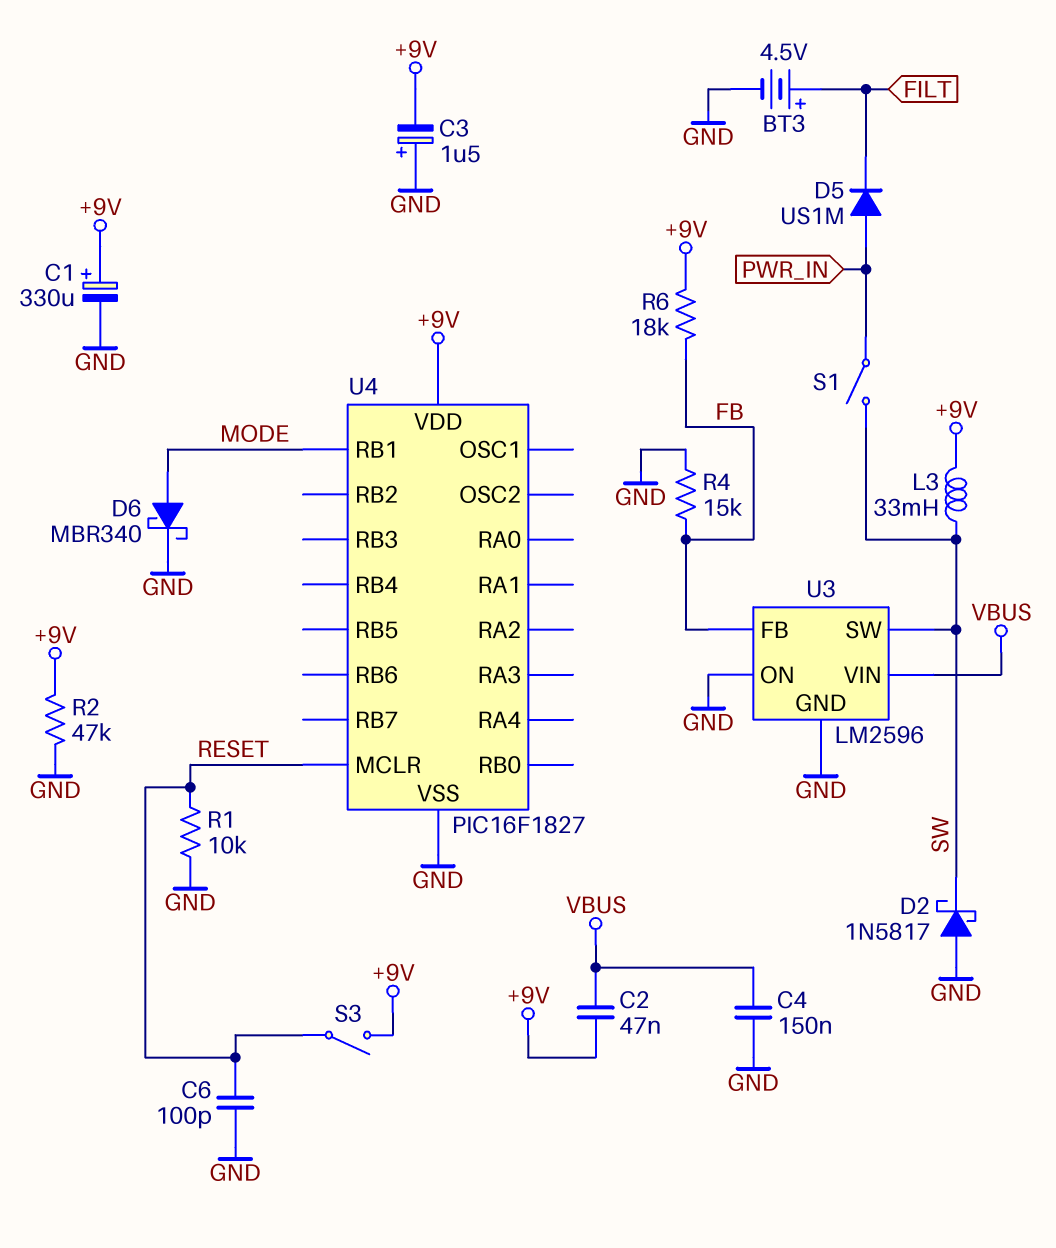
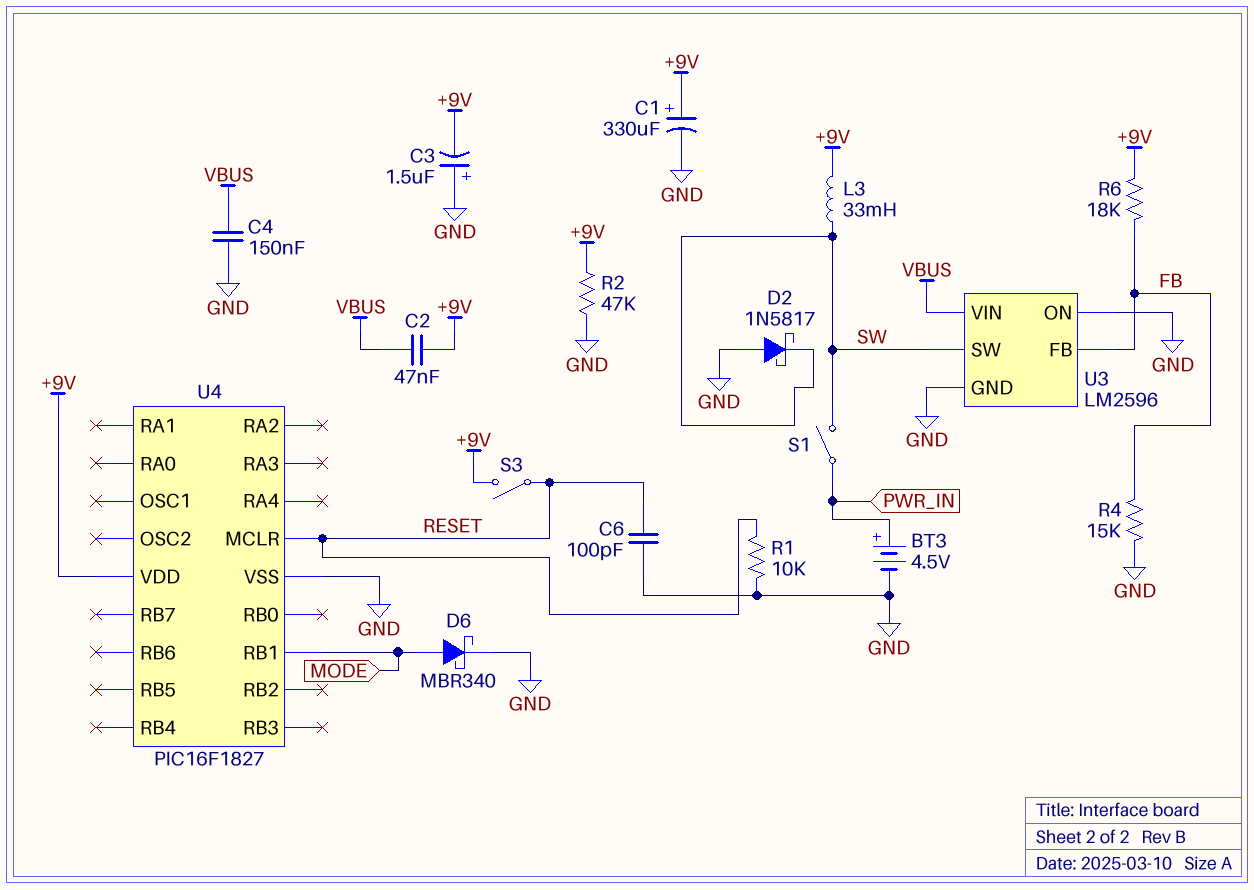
BT3: 4.5V (plus FILT, minus GND) -> 4.5V (plus PWR_IN, minus GND)
D5: diode US1M (A PWR_IN, K FILT) -> none

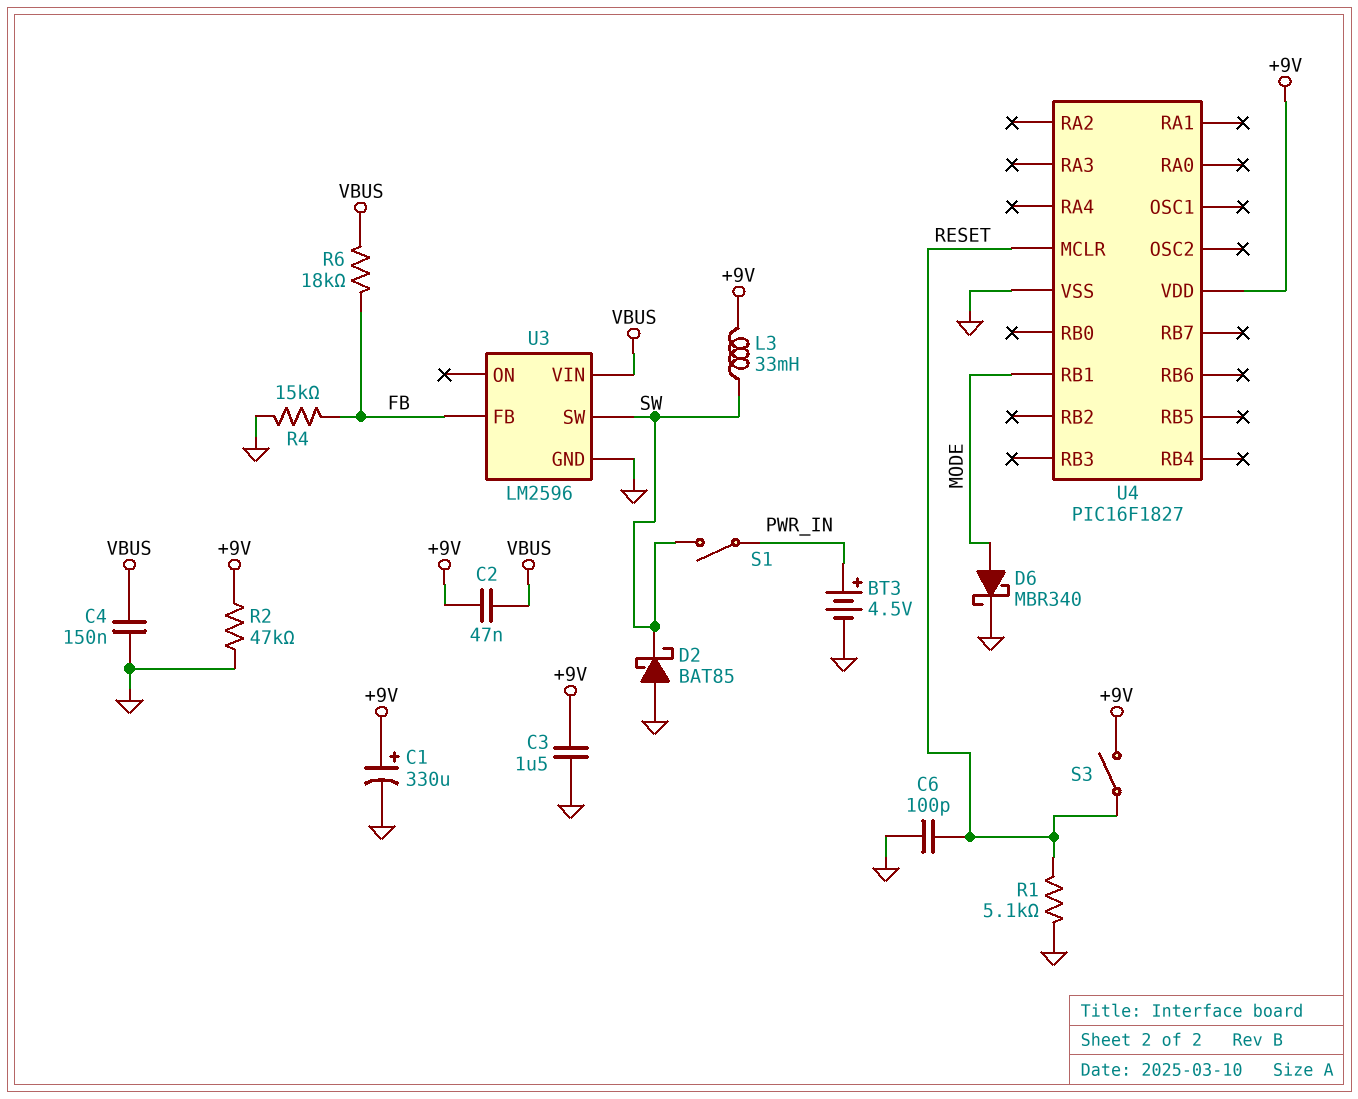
C3: 1.5uF (plus GND, minus +9V) -> 1.5uF (+9V, GND)
D2: schottky 1N5817 (A GND, K SW) -> schottky BAT85 (A GND, K SW)
R1: 10k (GND, RESET) -> 5.1k (GND, RESET)
R6: 18k (+9V, FB) -> 18k (FB, VBUS)
U3 pin ON: GND -> none

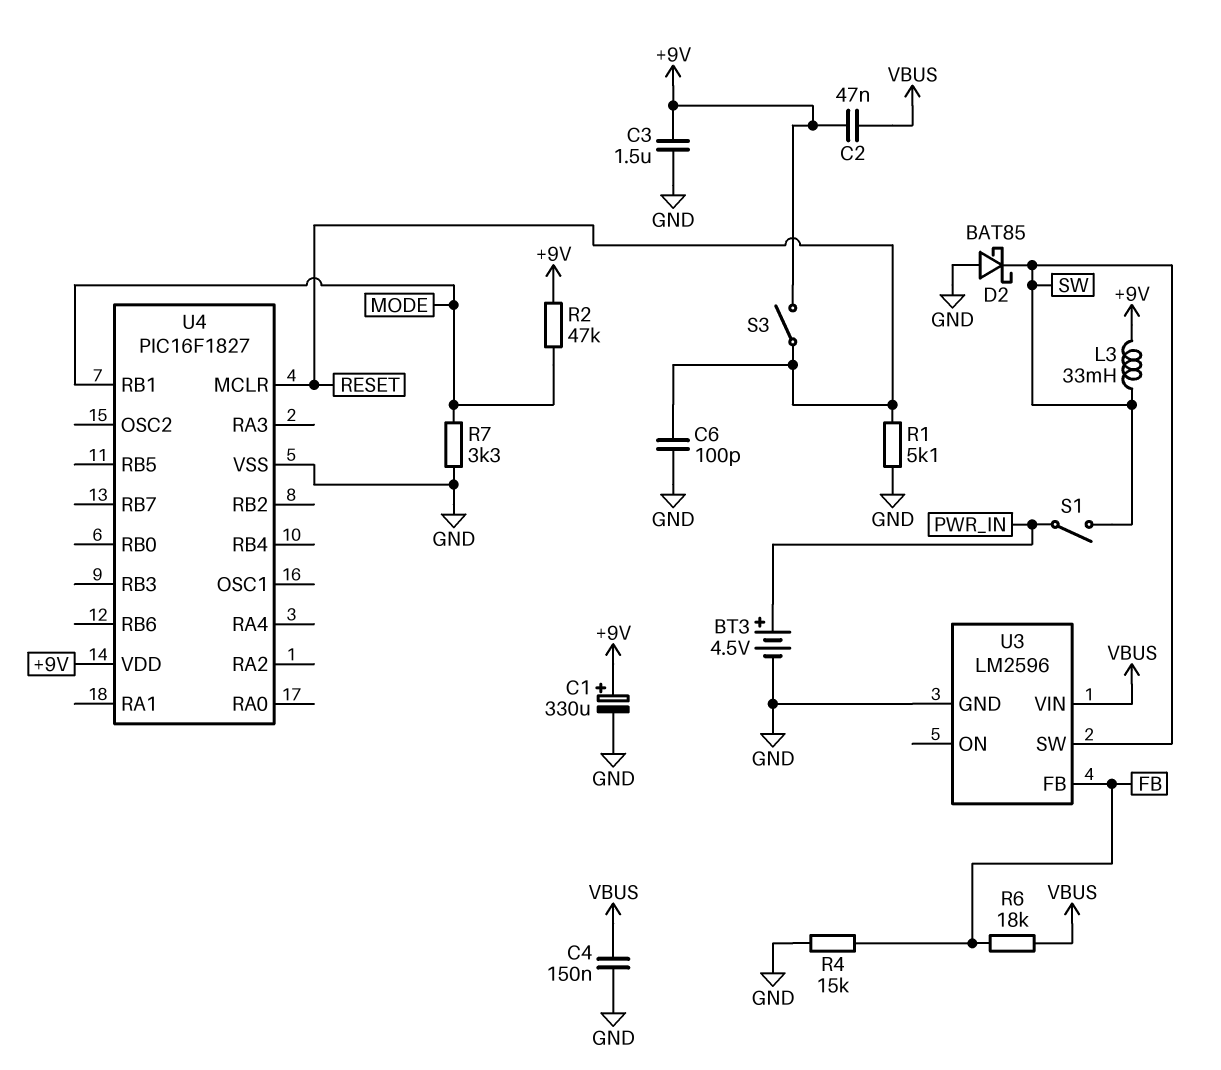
D6: schottky MBR340 (A MODE, K GND) -> none
R2: 47k (+9V, GND) -> 47k (+9V, MODE)
R7: none -> 3.3k (GND, MODE)

